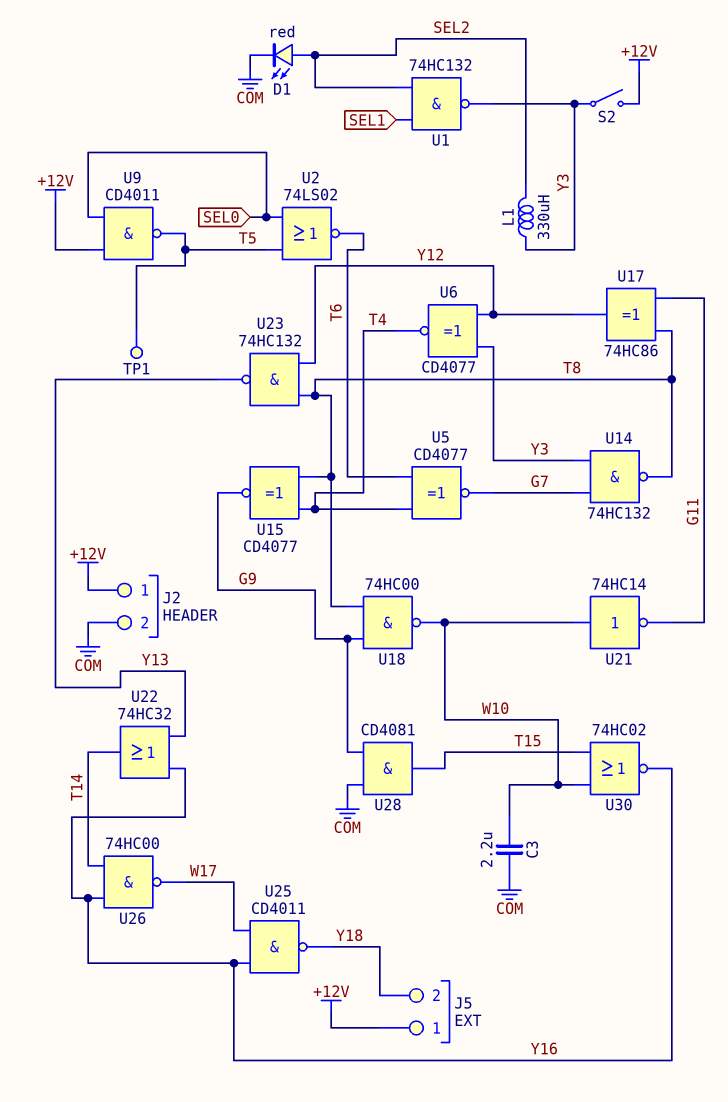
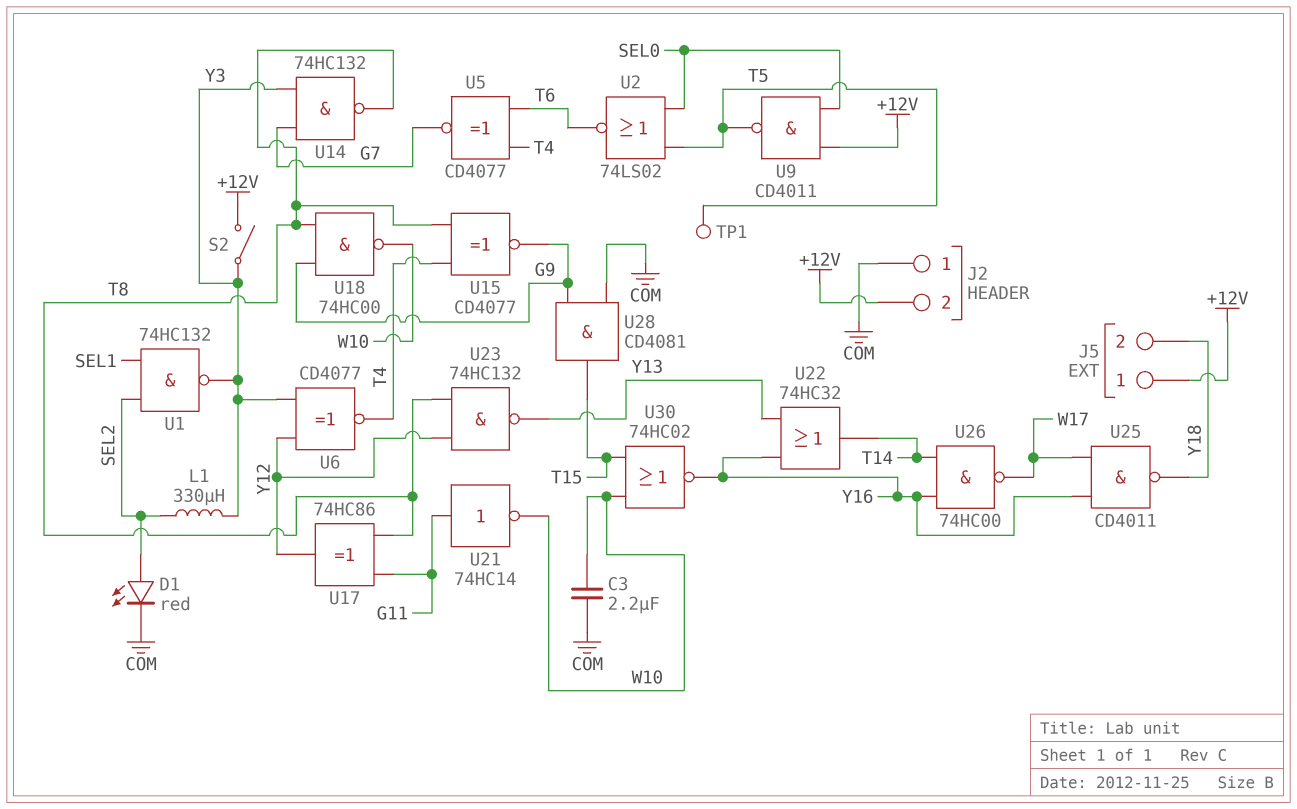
J2 pin 1: +12V -> COM
J2 pin 2: COM -> +12V
U21: NOT 74HC14 (in W10, out G11) -> NOT 74HC14 (in G11, out W10)

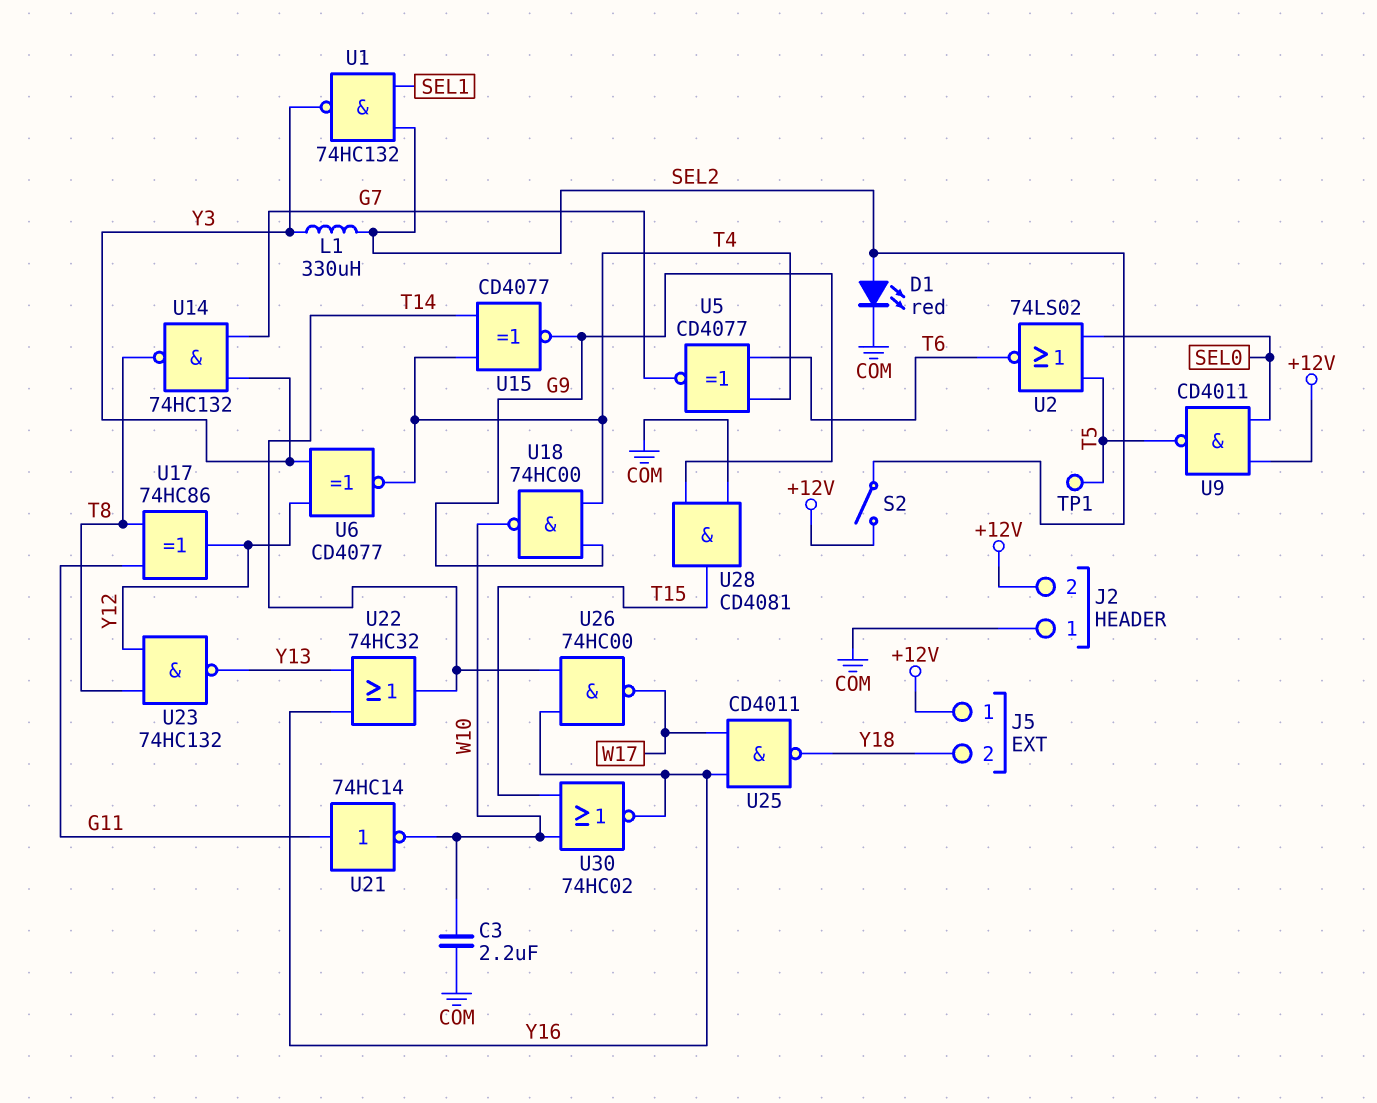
S2: switch (+12V, Y3) -> switch (+12V, SEL2)
U15: XNOR CD4077 (in T4, in T8, out G9) -> XNOR CD4077 (in T4, in T14, out G9)
U18: NAND 74HC00 (in G9, in T8, out W10) -> NAND 74HC00 (in G9, in T4, out W10)

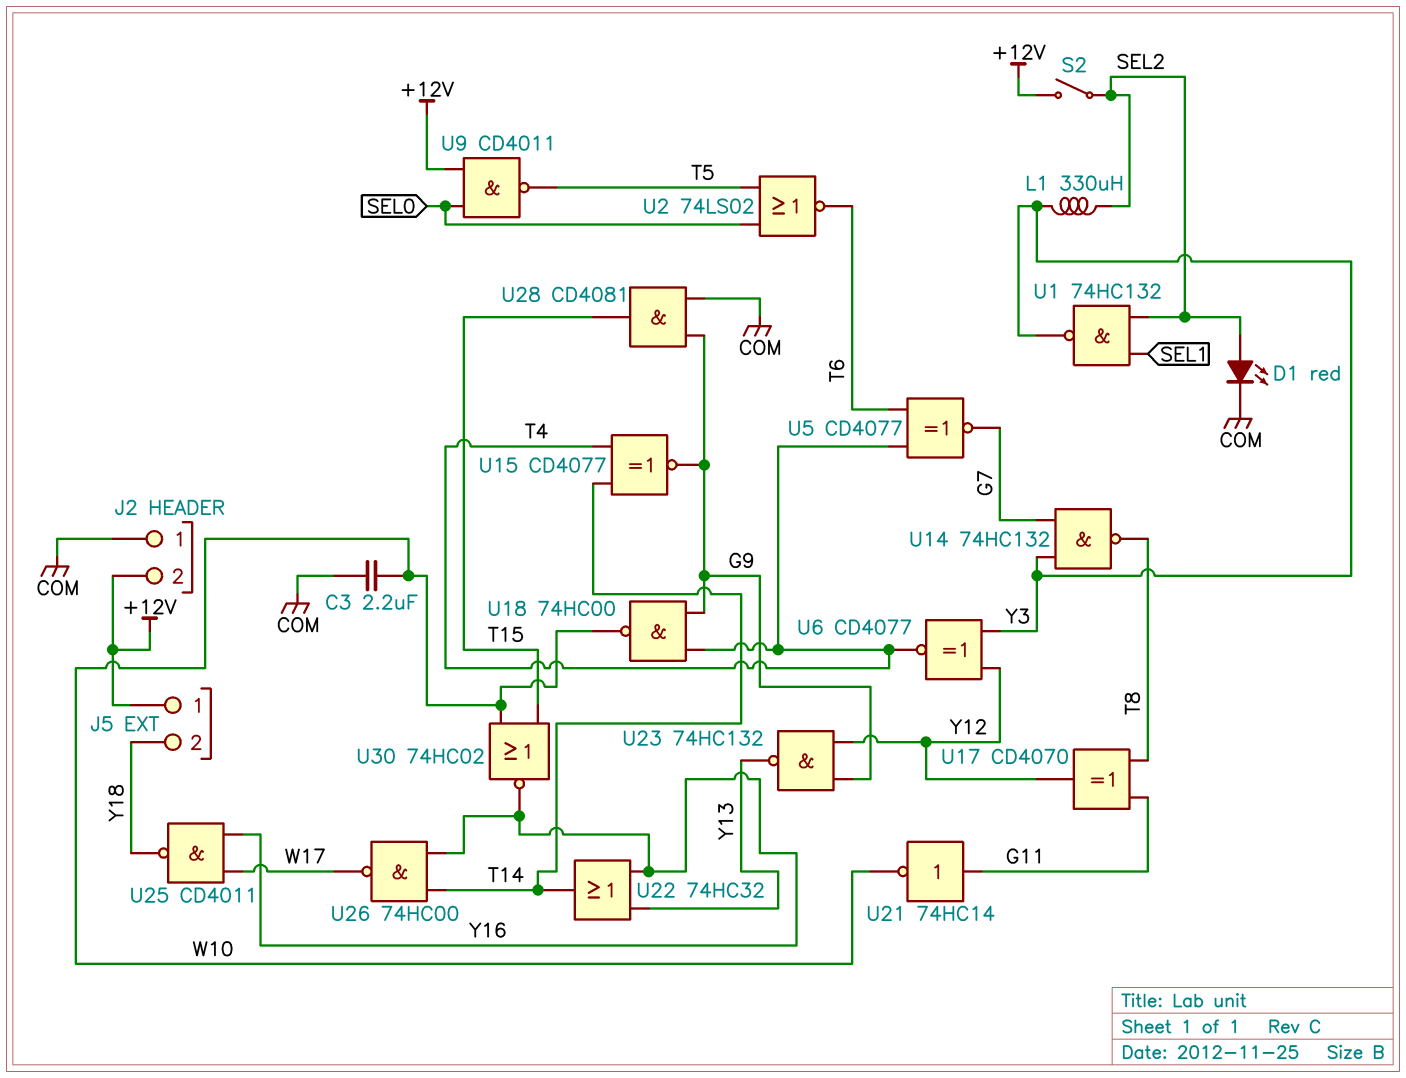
TP1: test point (T5) -> none
U17: XOR 74HC86 (in G11, in T8, out Y12) -> XOR CD4070 (in G11, in T8, out Y12)
U23: NAND 74HC132 (in T8, in Y12, out Y13) -> NAND 74HC132 (in G9, in Y12, out Y13)

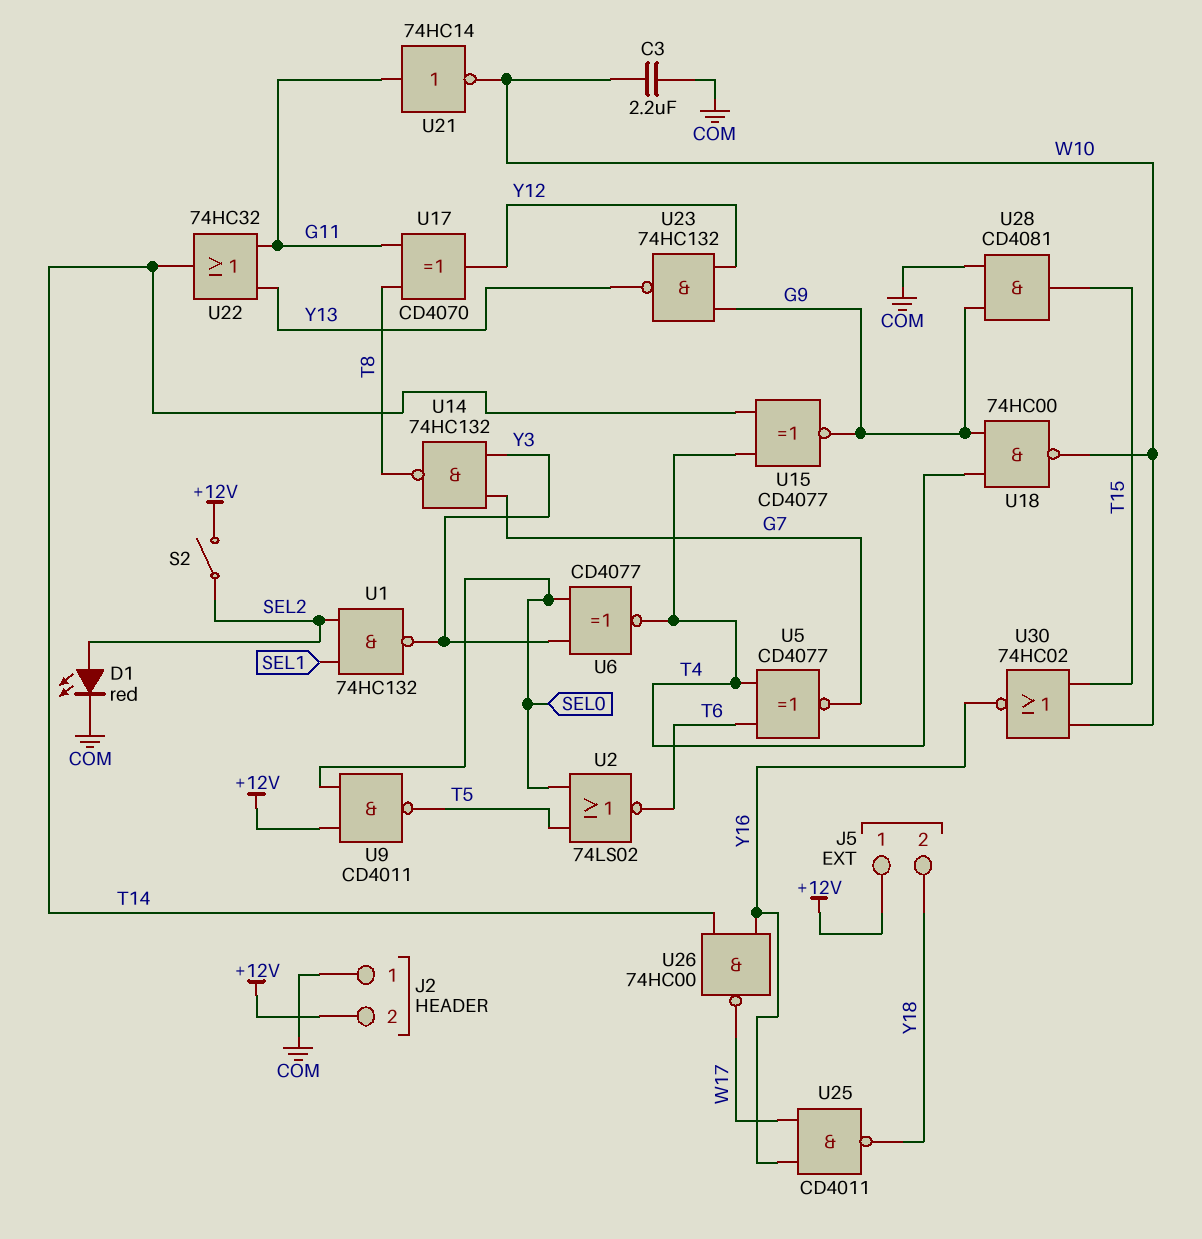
L1: 330uH (SEL2, Y3) -> none
U6: XNOR CD4077 (in Y3, in Y12, out T4) -> XNOR CD4077 (in SEL0, in Y3, out T4)
U22: OR 74HC32 (in Y13, in Y16, out T14) -> OR 74HC32 (in G11, in Y13, out T14)

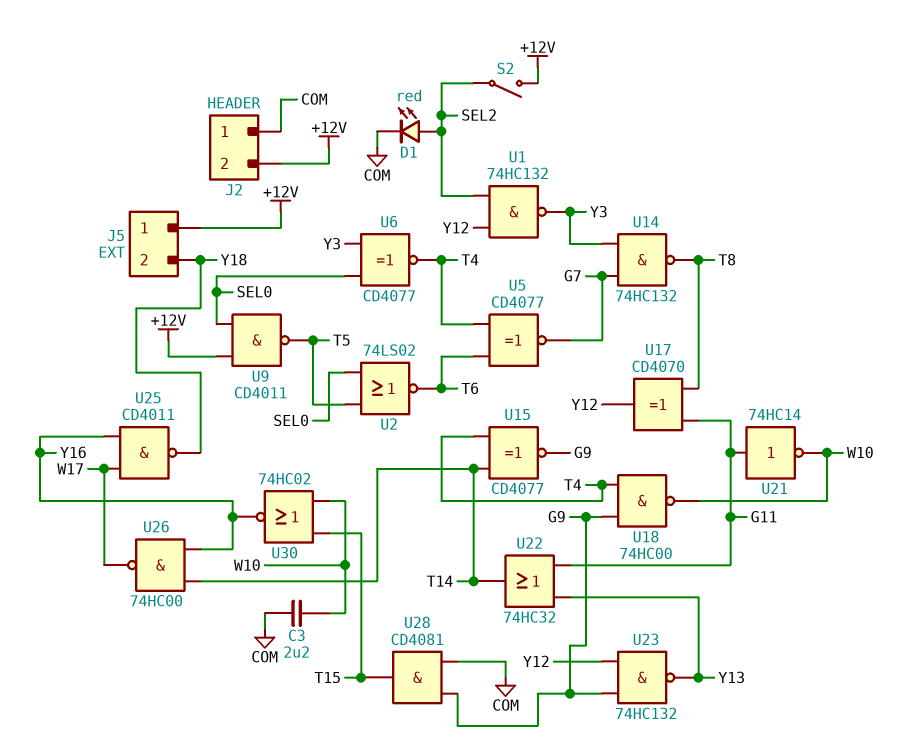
U1: NAND 74HC132 (in SEL1, in SEL2, out Y3) -> NAND 74HC132 (in SEL2, in Y12, out Y3)

